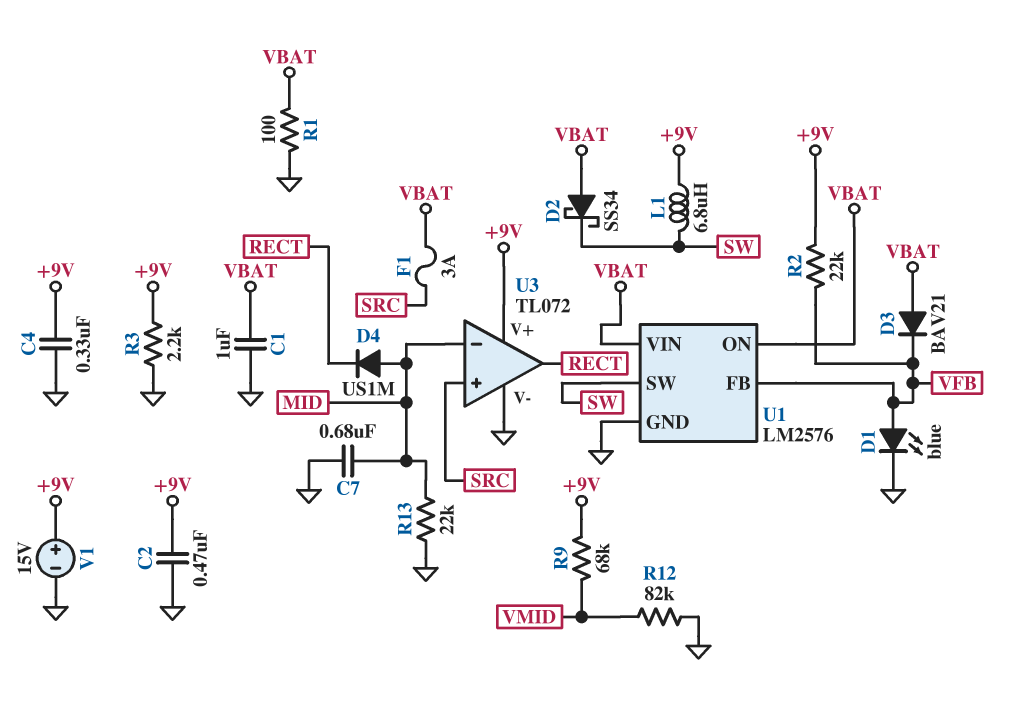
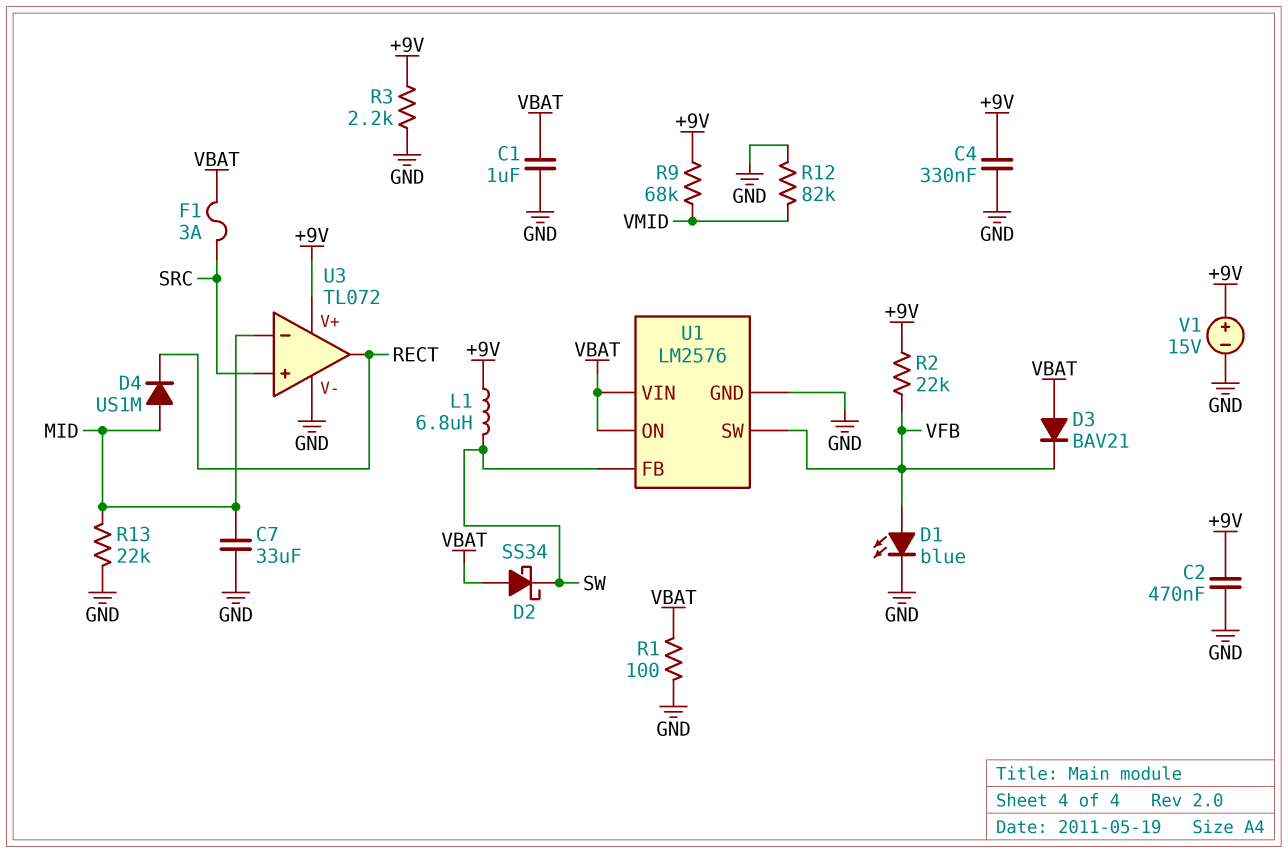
C7: 680nF (GND, MID) -> 33uF (GND, MID)
U1 pin FB: VFB -> SW
U1 pin SW: SW -> VFB

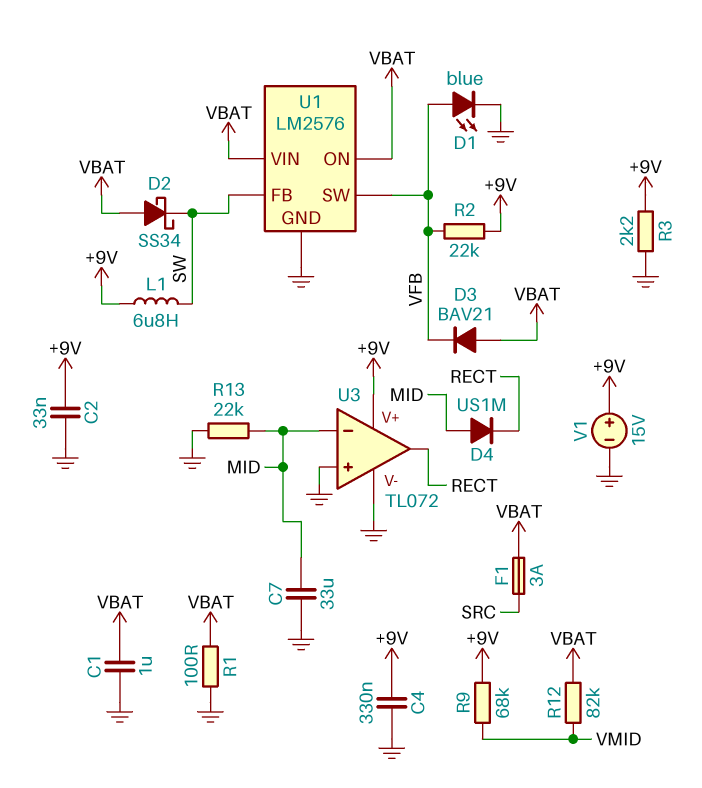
C2: 470nF (+9V, GND) -> 33nF (+9V, GND)
R12: 82k (GND, VMID) -> 82k (VBAT, VMID)
U3 pin in+: SRC -> GND

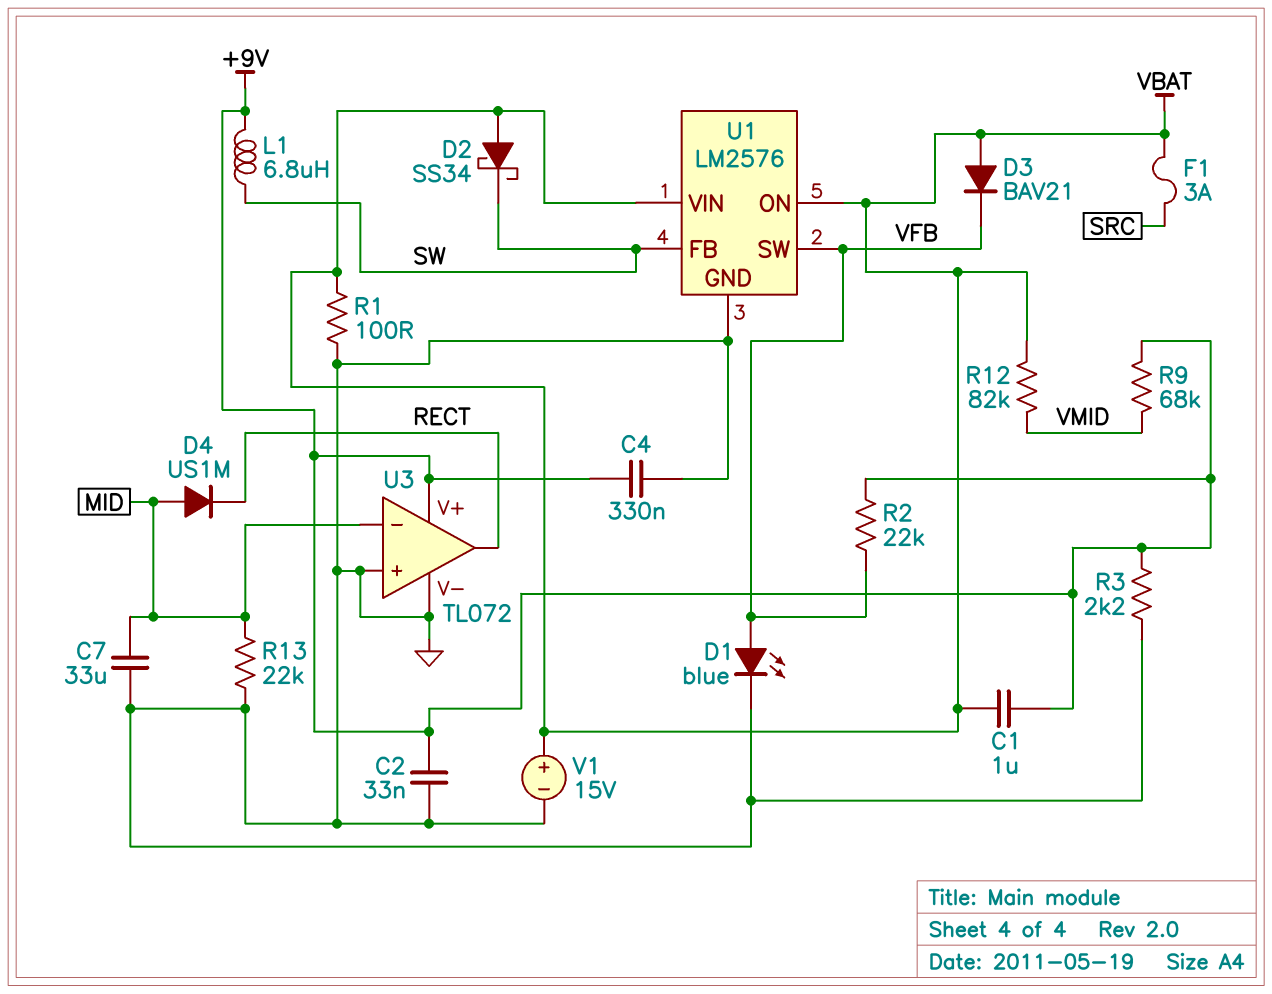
C1: 1uF (GND, VBAT) -> 1uF (+9V, VBAT)
V1: 15V (plus +9V, minus GND) -> 15V (plus VBAT, minus GND)

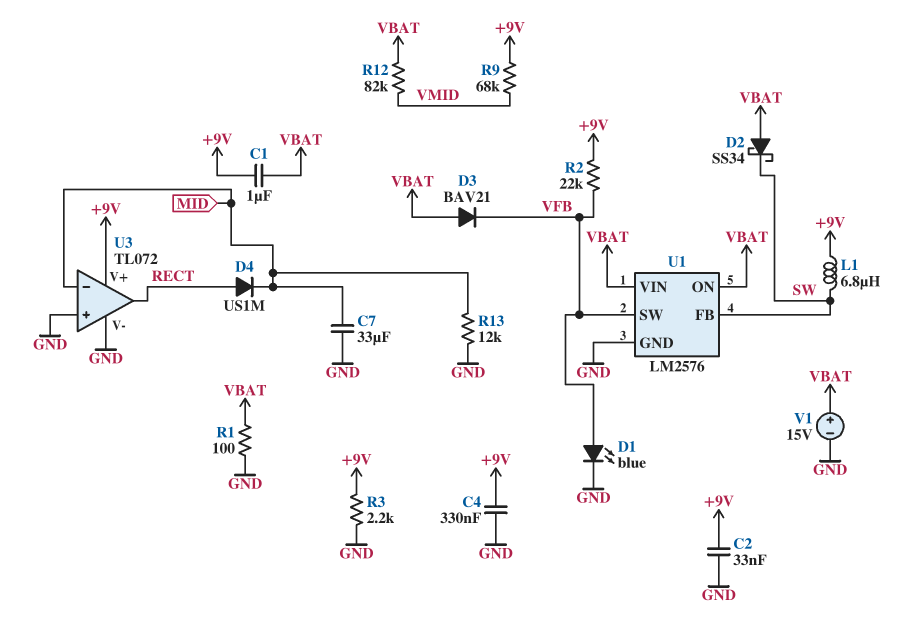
D4: diode US1M (A MID, K RECT) -> diode US1M (A RECT, K MID)
F1: 3A (SRC, VBAT) -> none
R13: 22k (GND, MID) -> 12k (GND, MID)

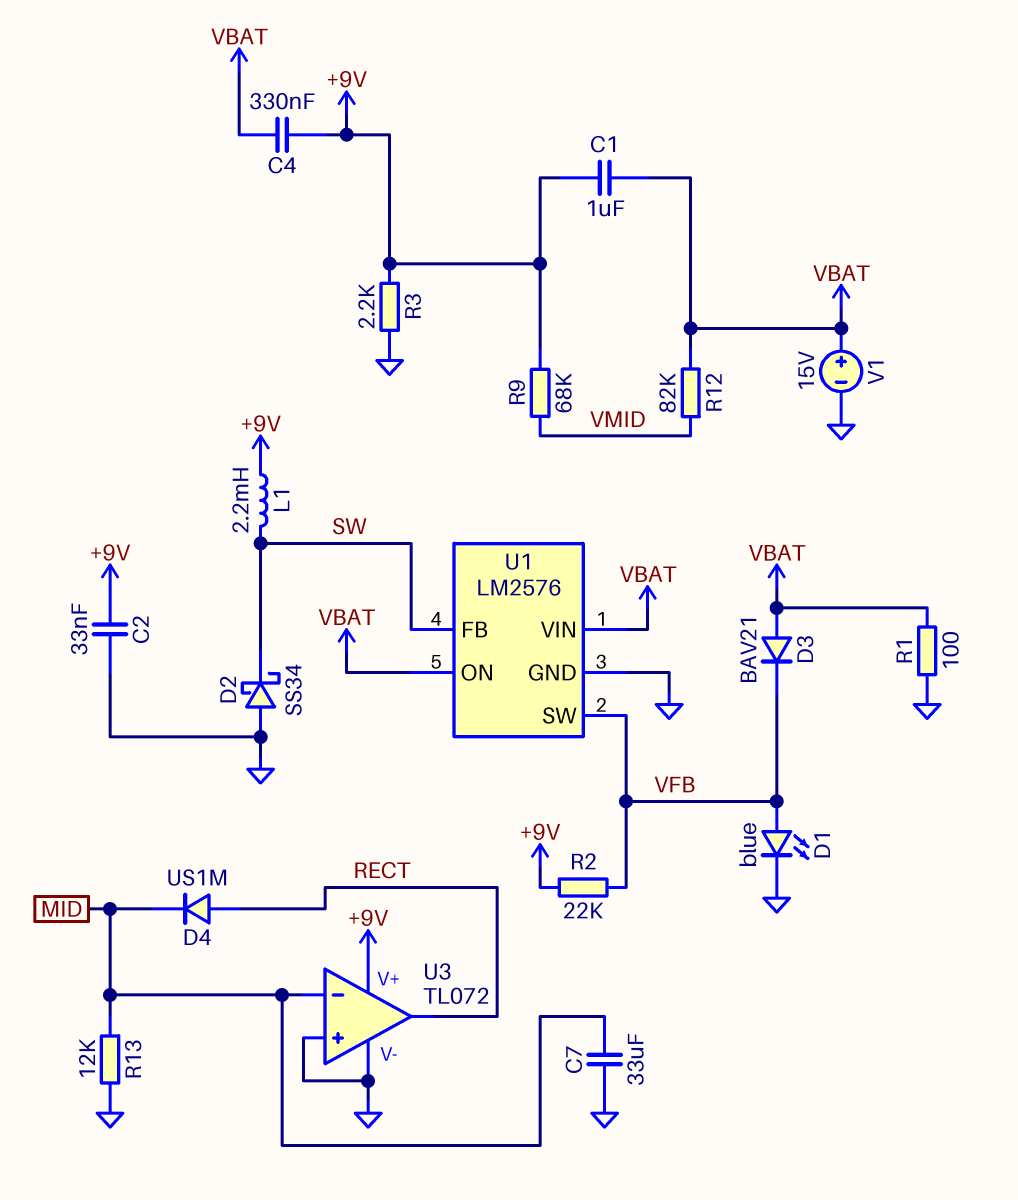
C4: 330nF (+9V, GND) -> 330nF (+9V, VBAT)
D2: schottky SS34 (A VBAT, K SW) -> schottky SS34 (A GND, K SW)
L1: 6.8uH (+9V, SW) -> 2.2mH (+9V, SW)

